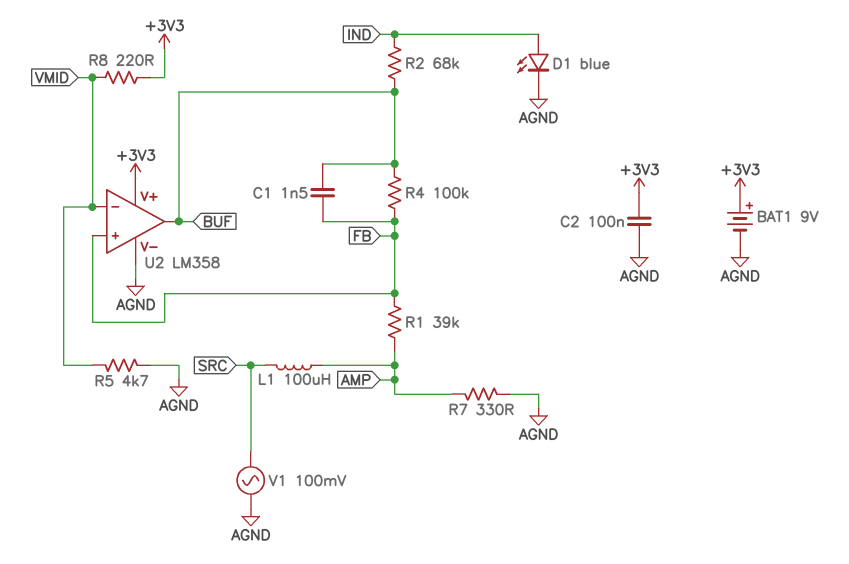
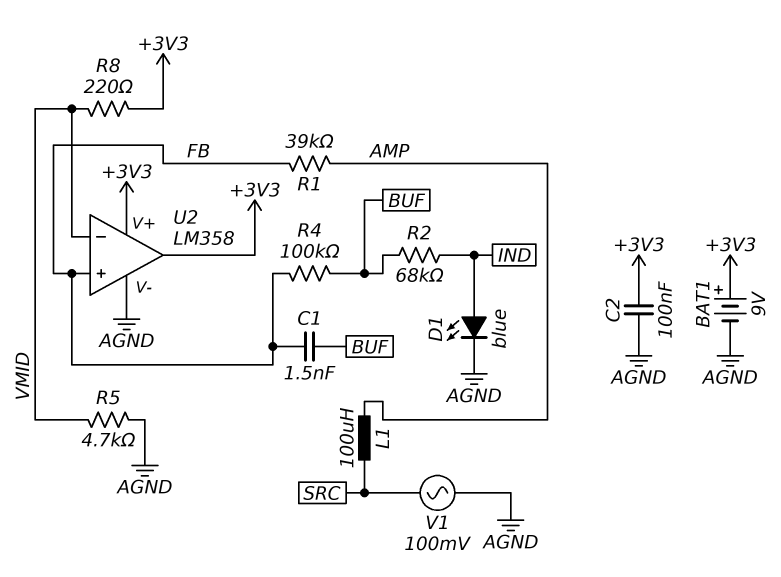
R7: 330 (AGND, AMP) -> none
U2 pin out: BUF -> +3V3

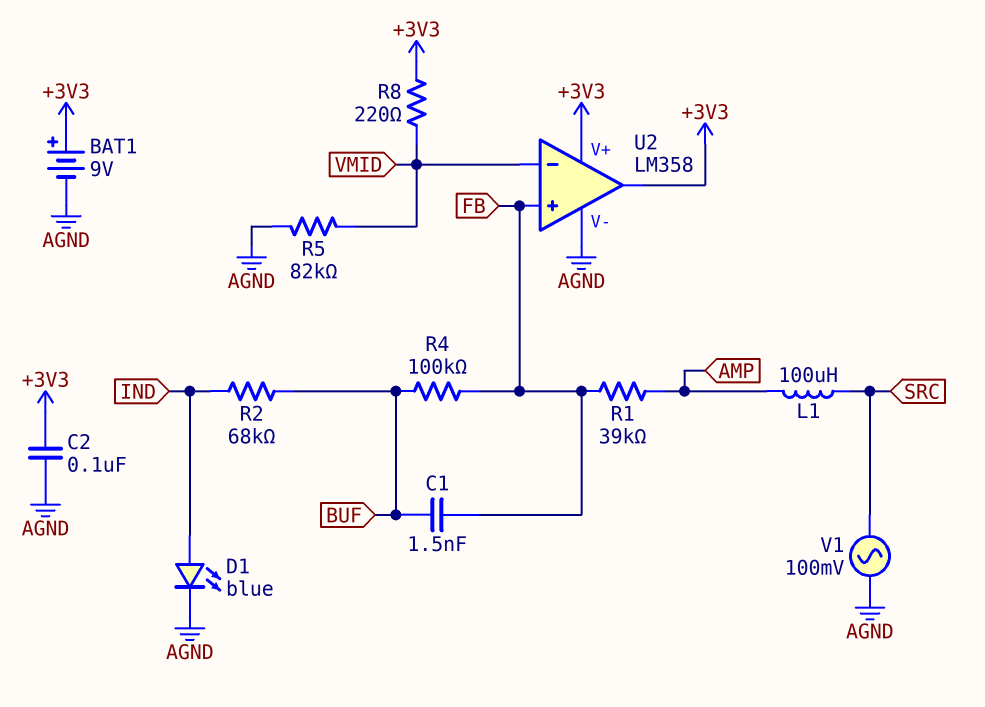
R5: 4.7k (AGND, VMID) -> 82k (AGND, VMID)

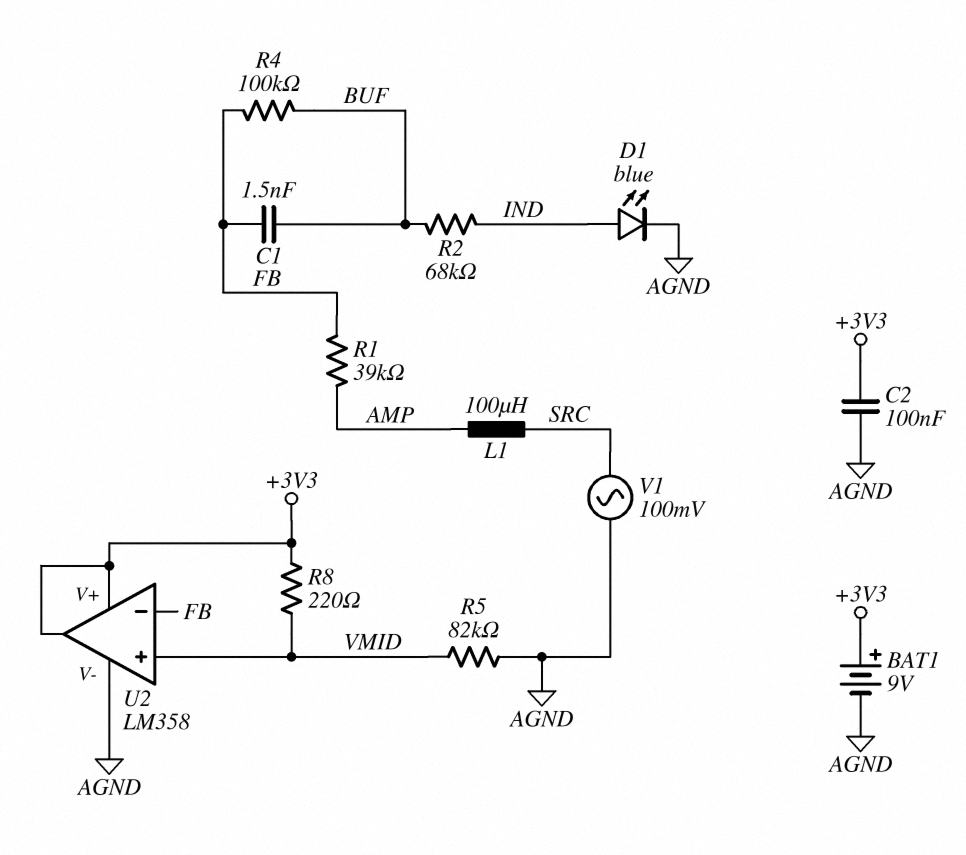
U2 pin in+: FB -> VMID
U2 pin in-: VMID -> FB

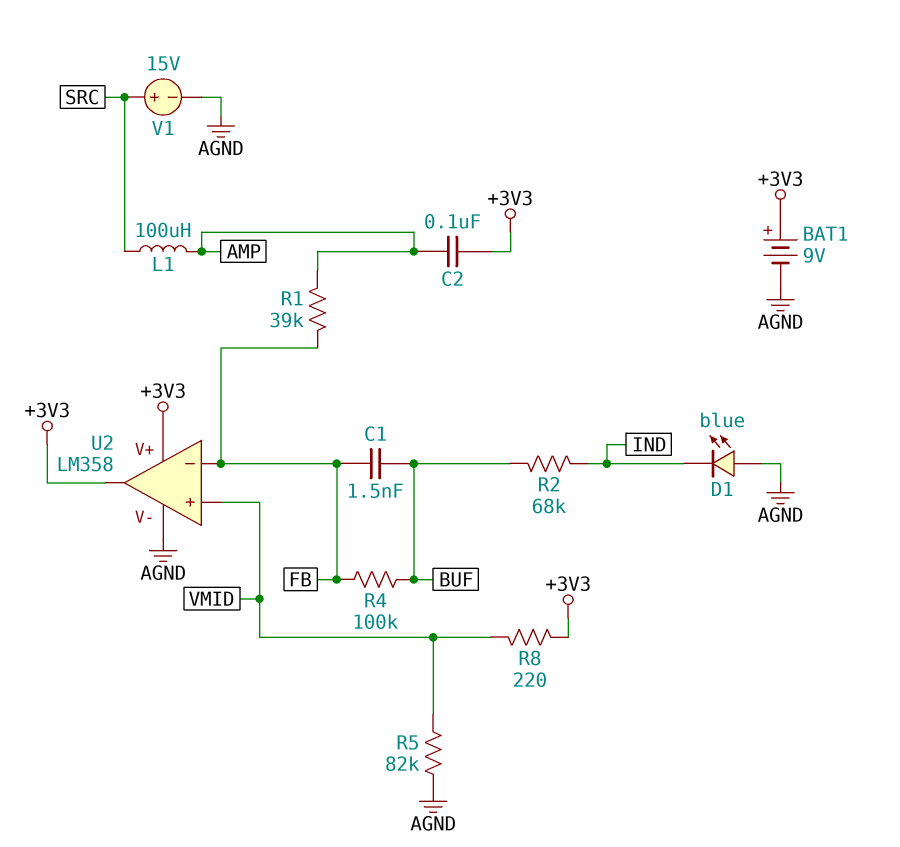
C2: 100nF (+3V3, AGND) -> 100nF (+3V3, AMP)
D1: LED blue (A IND, K AGND) -> LED blue (A AGND, K IND)
V1: AC 100mV (AGND, SRC) -> 15V (plus SRC, minus AGND)

